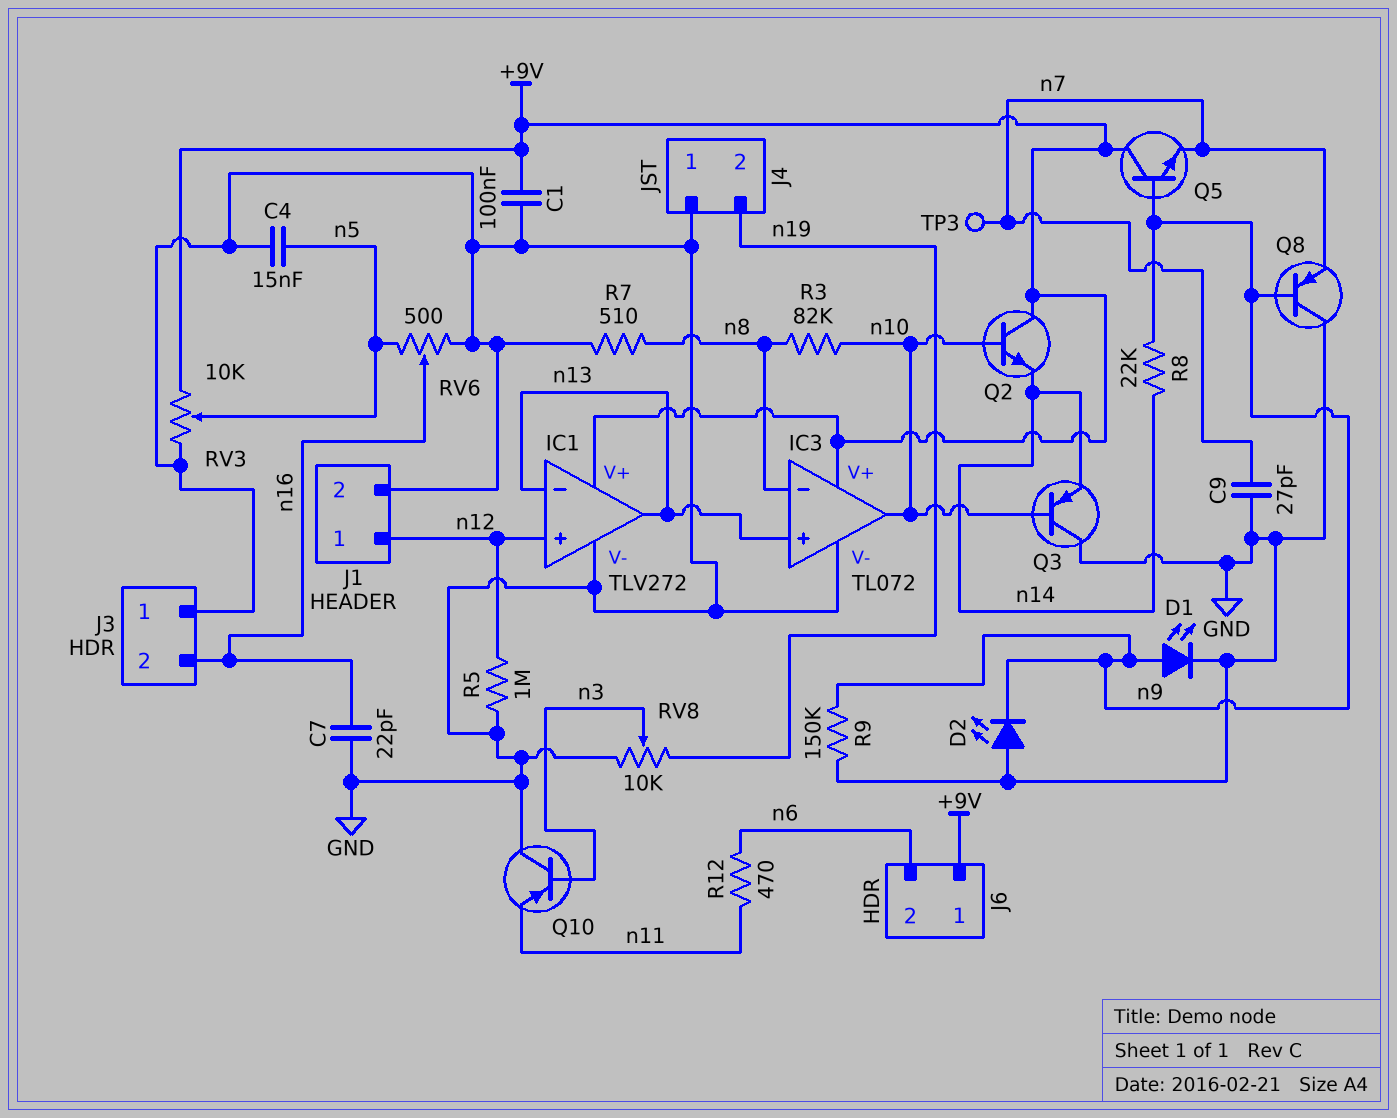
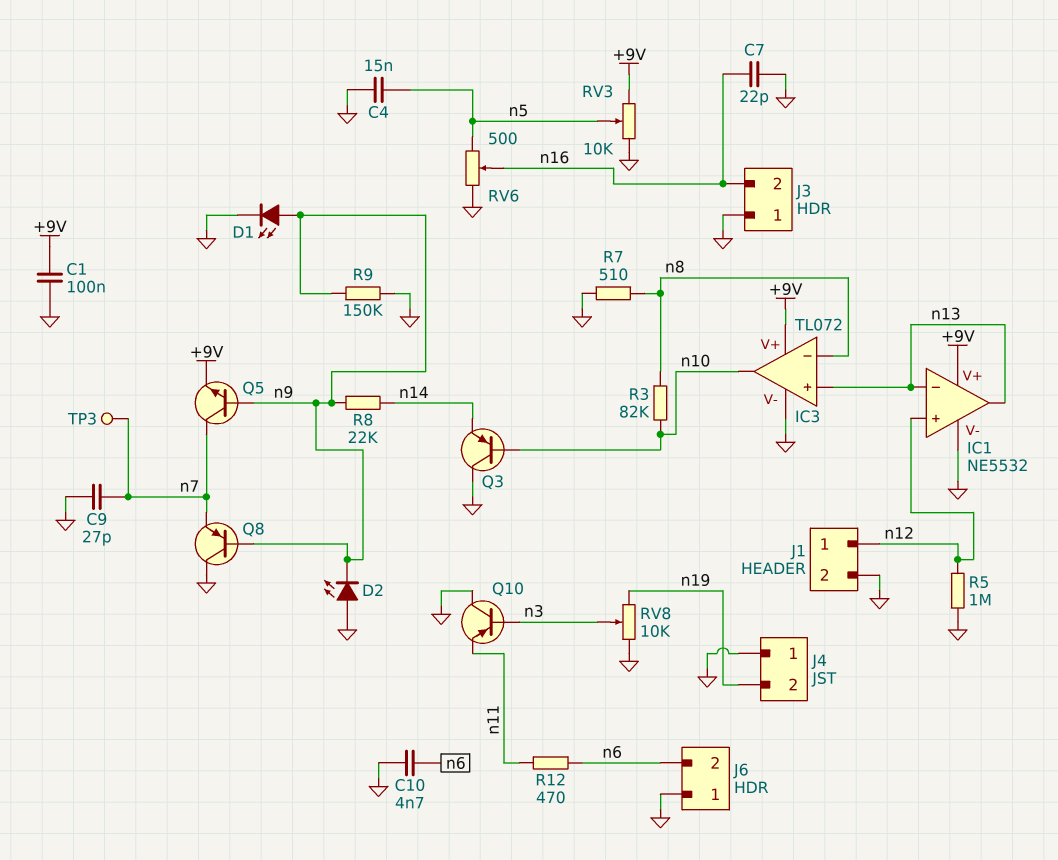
C10: none -> 4.7nF (GND, n6)
IC1: TLV272 -> NE5532
J6 pin 1: +9V -> GND
Q2: NPN (B n10, C +9V, E n14) -> none
Q5: NPN (B n9, C +9V, E n7) -> NPN (B n9, C n7, E +9V)

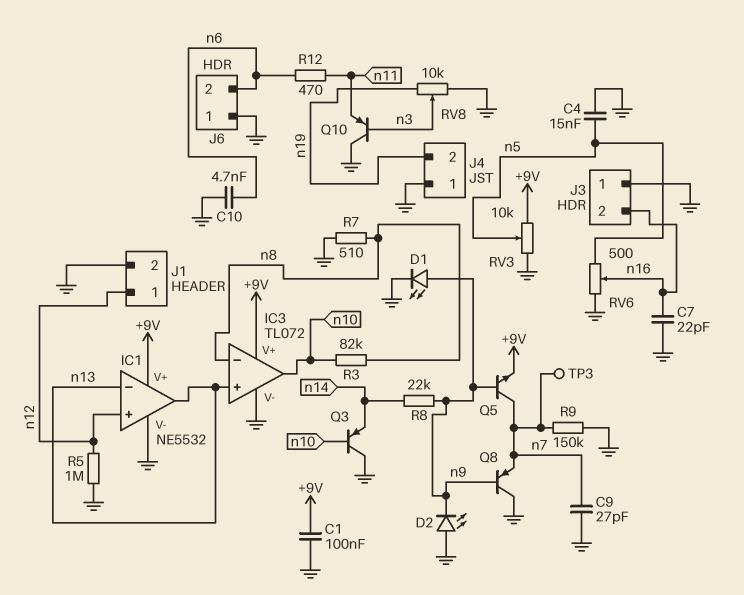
R9: 150k (GND, n9) -> 150k (GND, n7)

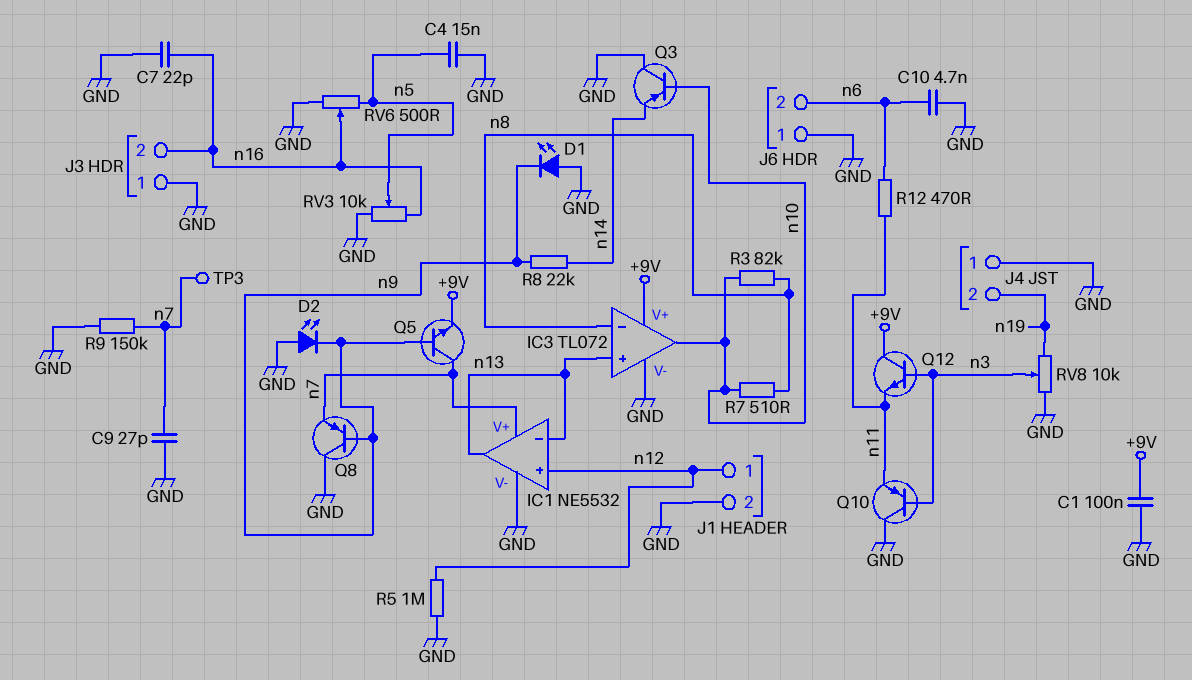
D1: LED (A n9, K GND) -> LED (A GND, K n9)
IC1 pin V+: +9V -> n7
Q12: none -> NPN (B n3, C +9V, E n11)
R7: 510 (GND, n8) -> 510 (n8, n10)
RV3: 10k (+9V, GND, wiper n5) -> 10k (GND, n16, wiper n5)

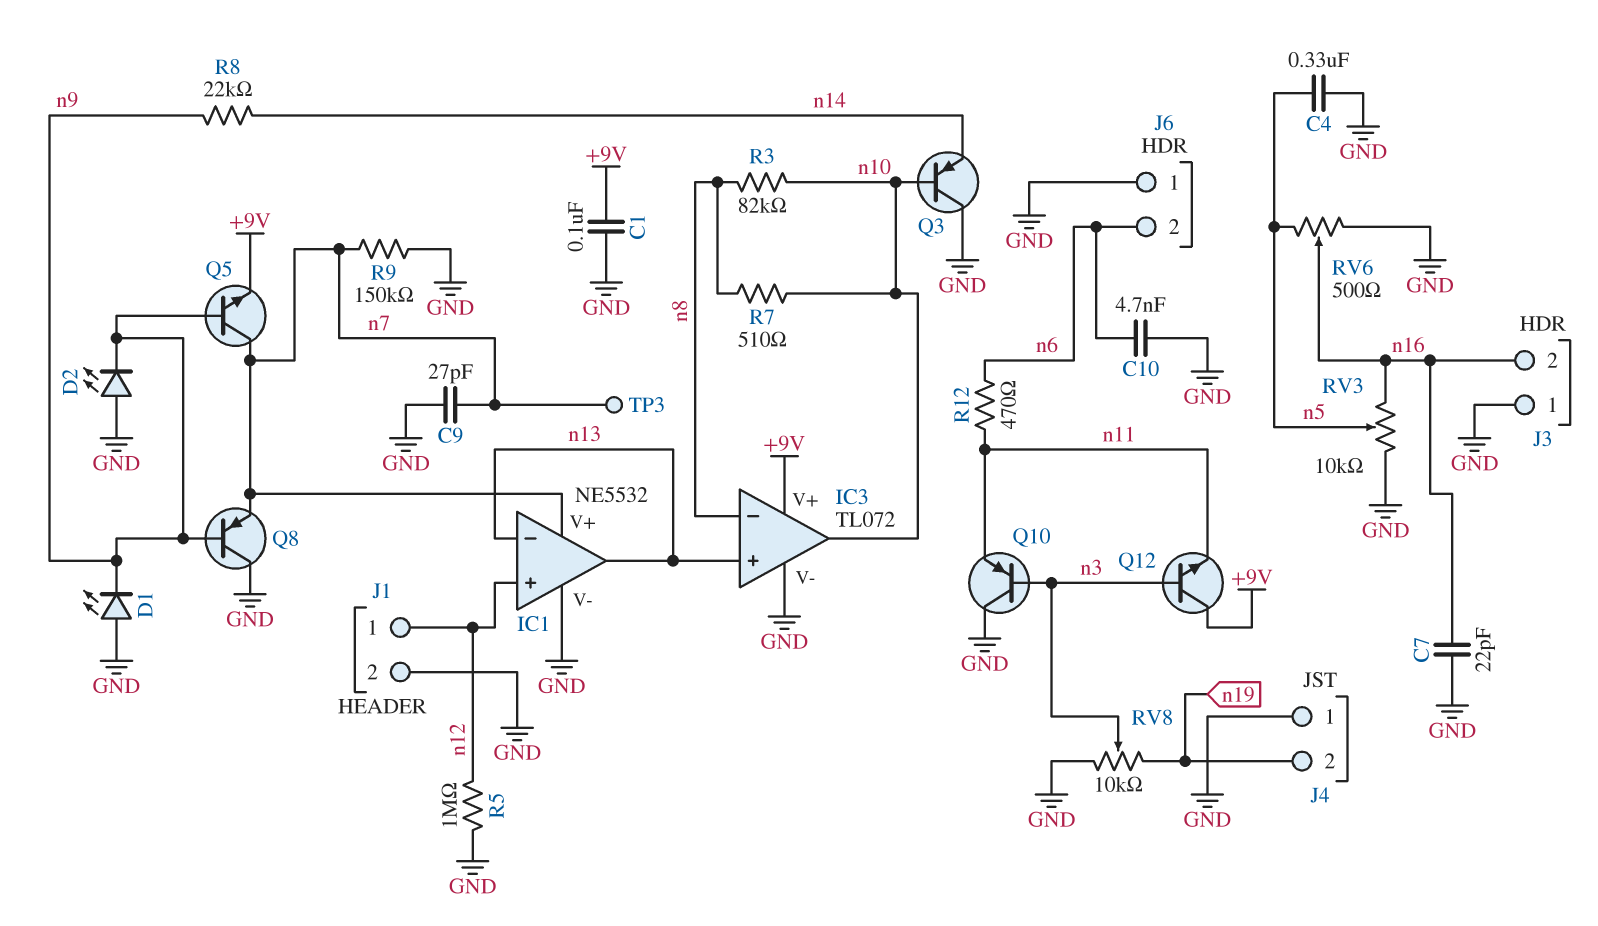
C4: 15nF (GND, n5) -> 330nF (GND, n5)

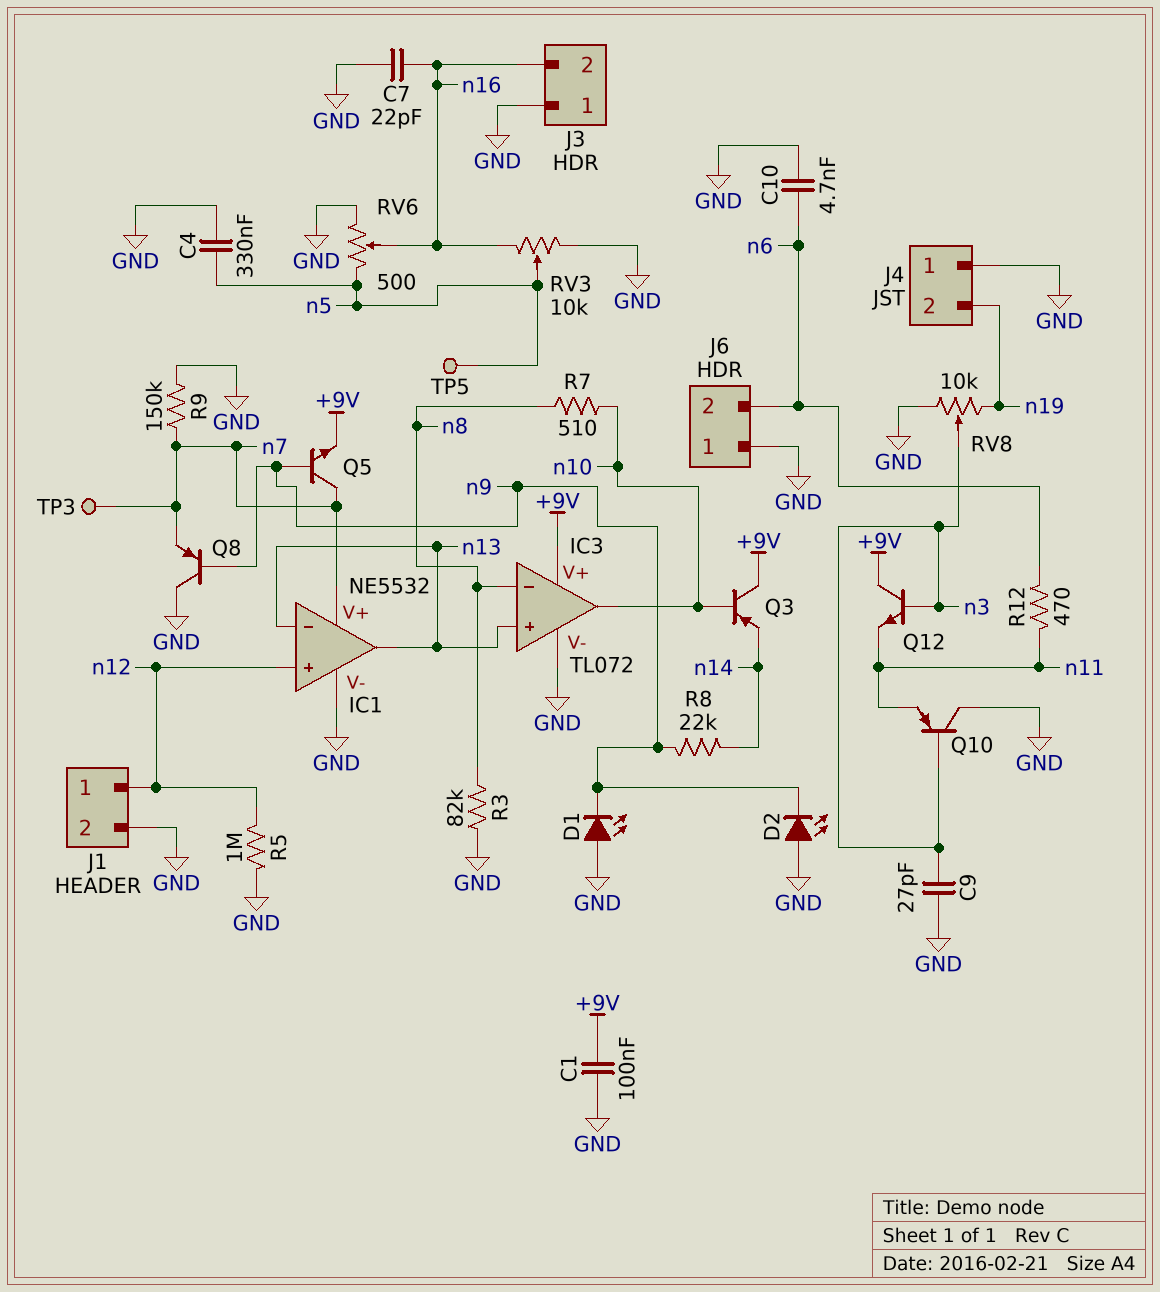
C9: 27pF (GND, n7) -> 27pF (GND, n3)
Q3: PNP (B n10, C GND, E n14) -> PNP (B n10, C +9V, E n14)
R3: 82k (n8, n10) -> 82k (GND, n8)
TP5: none -> test point (n5)

